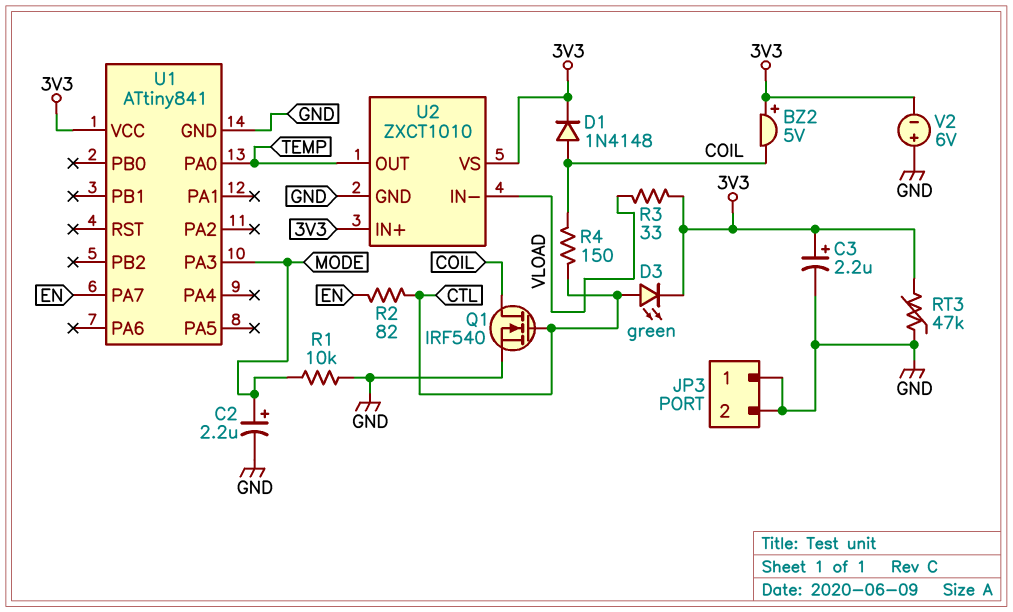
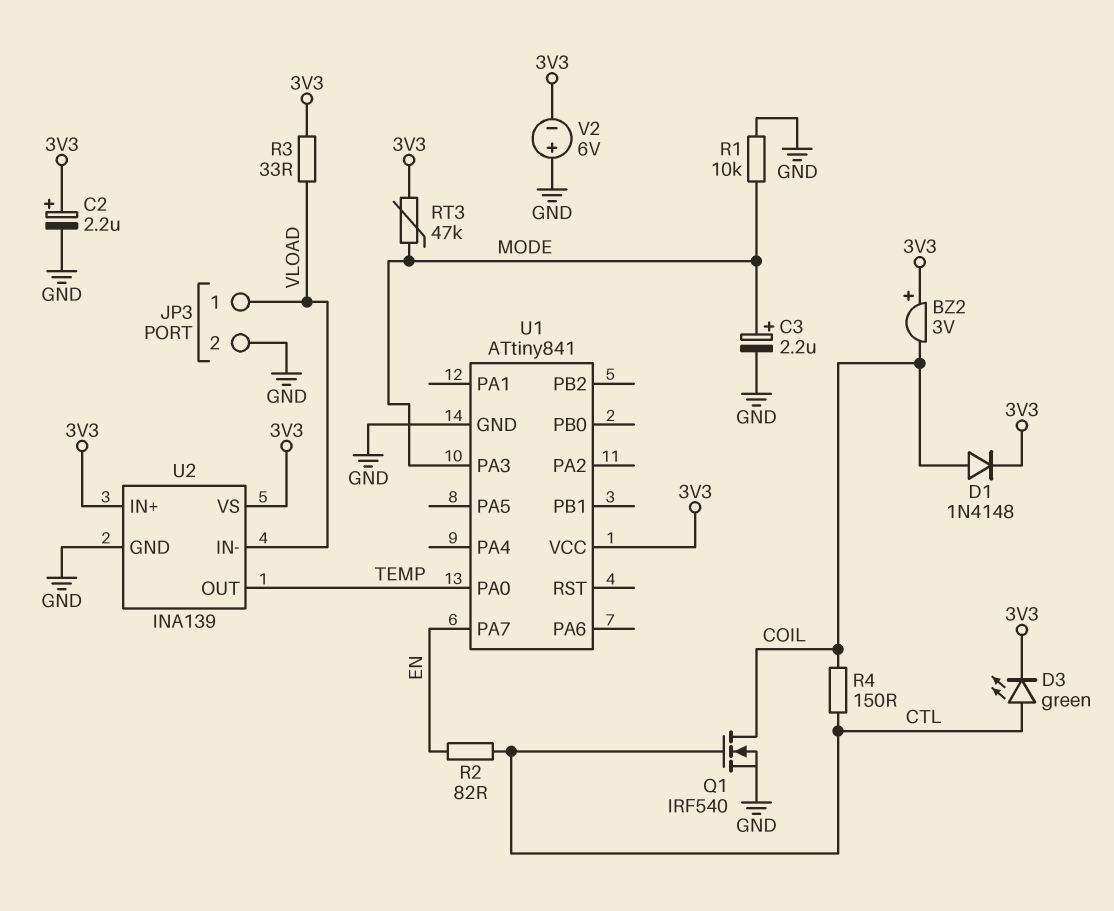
BZ2: buzzer 5V (plus 3V3, minus COIL) -> buzzer 3V (plus 3V3, minus COIL)
C2: 2.2uF (plus MODE, minus GND) -> 2.2uF (plus 3V3, minus GND)
C3: 2.2uF (plus 3V3, minus GND) -> 2.2uF (plus MODE, minus GND)
JP3 pin 1: GND -> VLOAD
RT3: 47k (3V3, GND) -> 47k (3V3, MODE)
U2: ZXCT1010 -> INA139

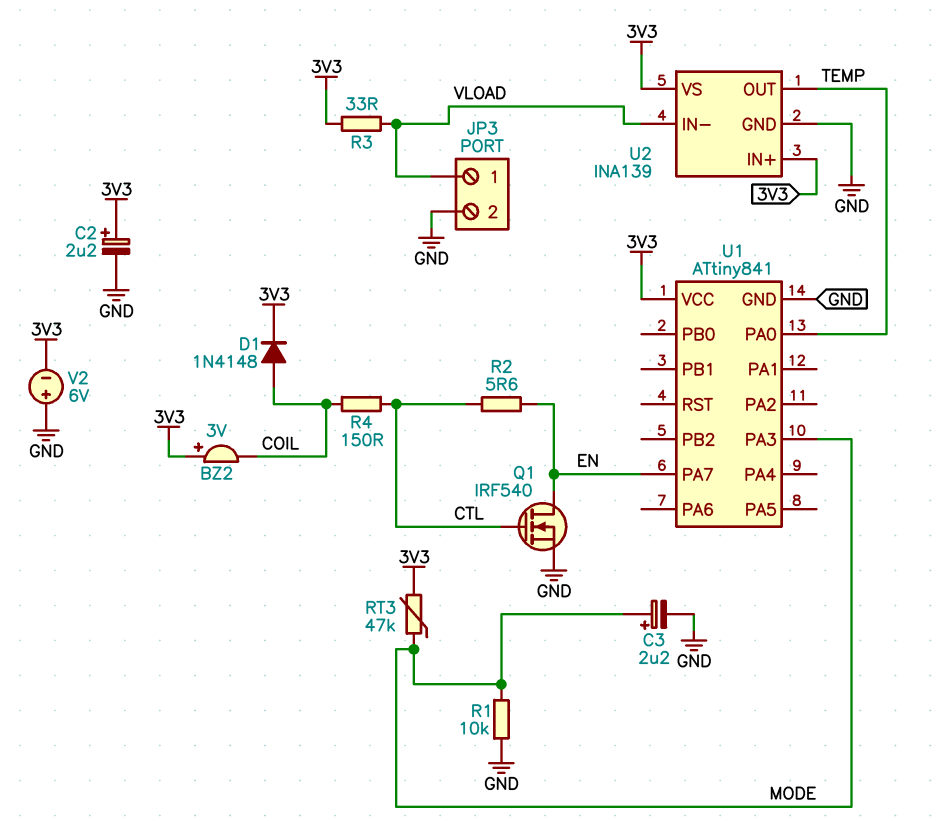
D3: LED green (A CTL, K 3V3) -> none
Q1: NMOS IRF540 (G CTL, D COIL, S GND) -> NMOS IRF540 (G CTL, D EN, S GND)
R2: 82 (CTL, EN) -> 5.6 (CTL, EN)

